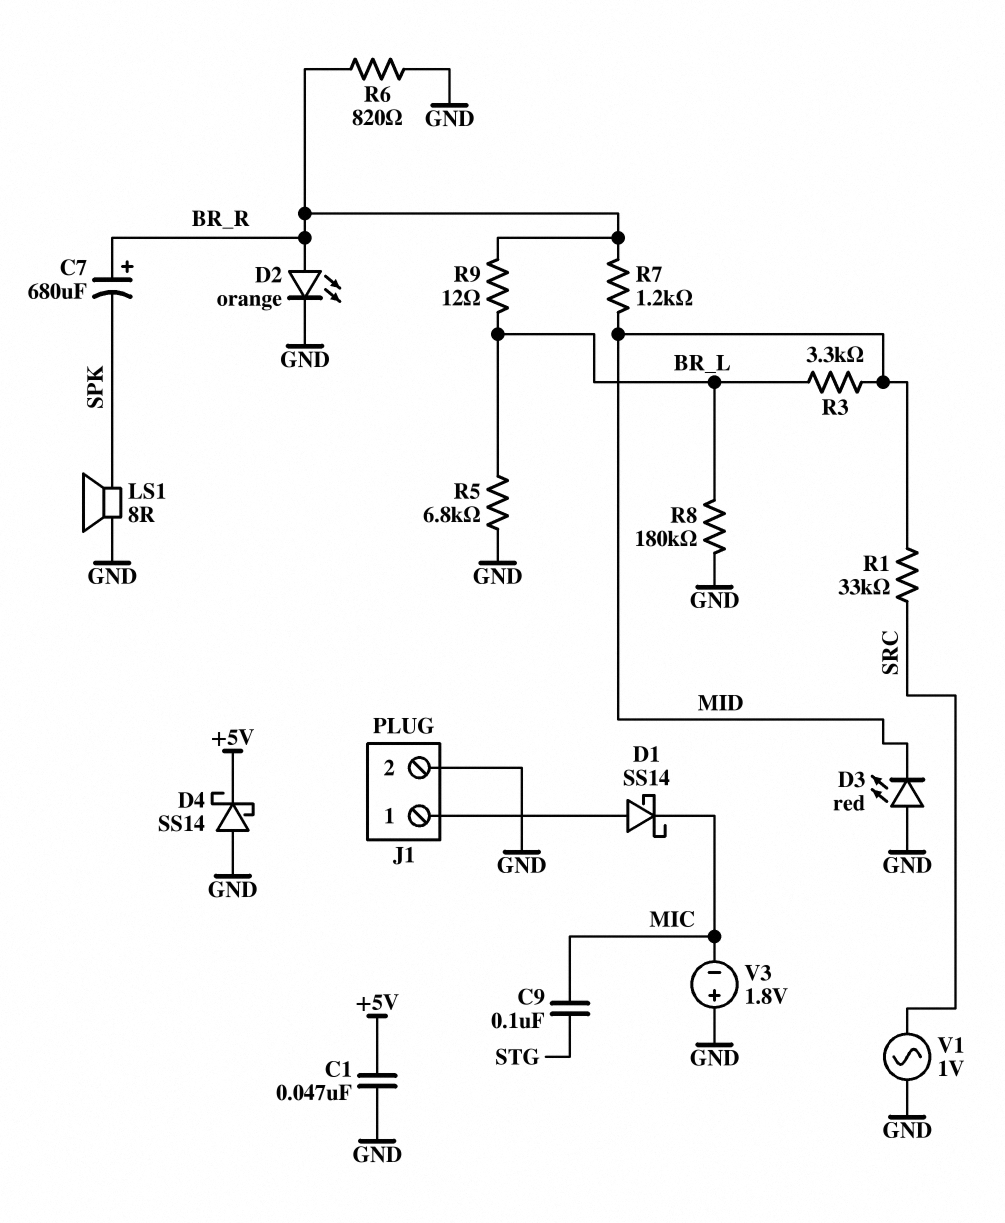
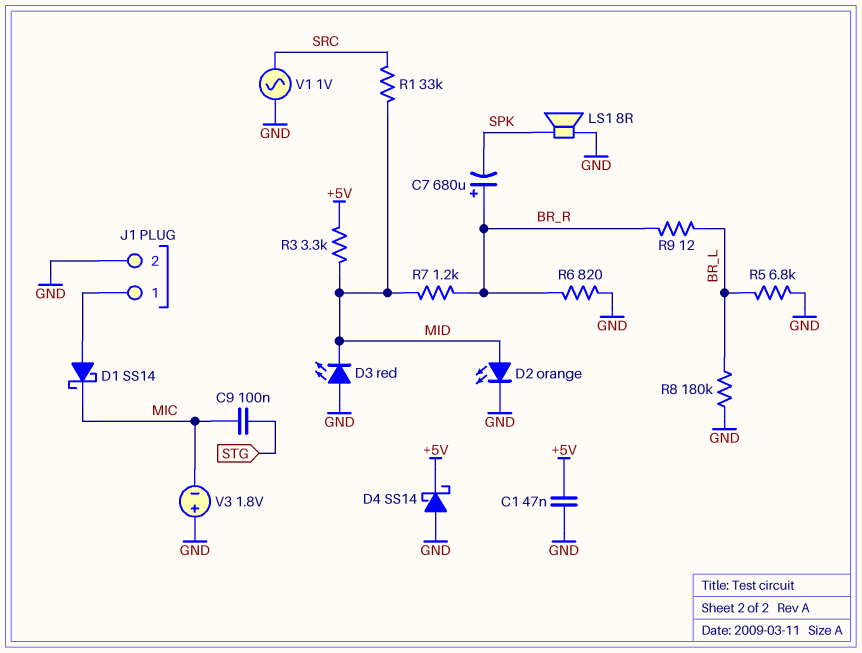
D2: LED orange (A BR_R, K GND) -> LED orange (A MID, K GND)
R3: 3.3k (BR_L, MID) -> 3.3k (+5V, MID)

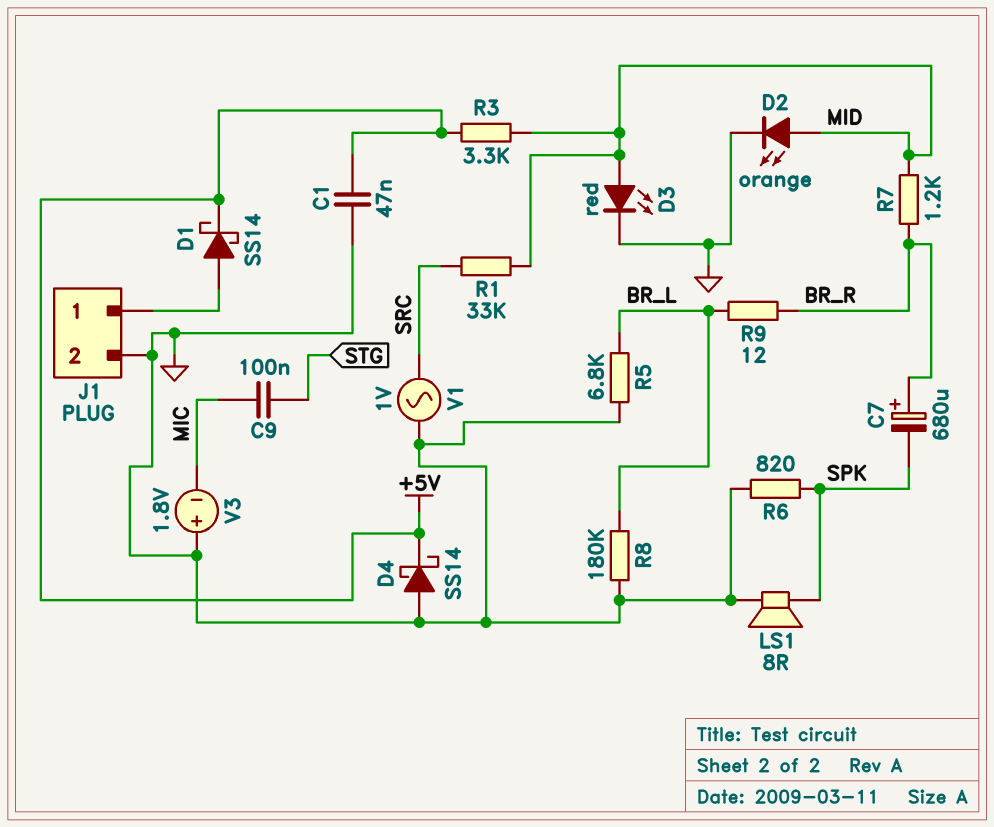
D1: schottky SS14 (A J1/1, K MIC) -> schottky SS14 (A J1/1, K +5V)
D3: LED red (A GND, K MID) -> LED red (A MID, K GND)
R6: 820 (BR_R, GND) -> 820 (GND, SPK)

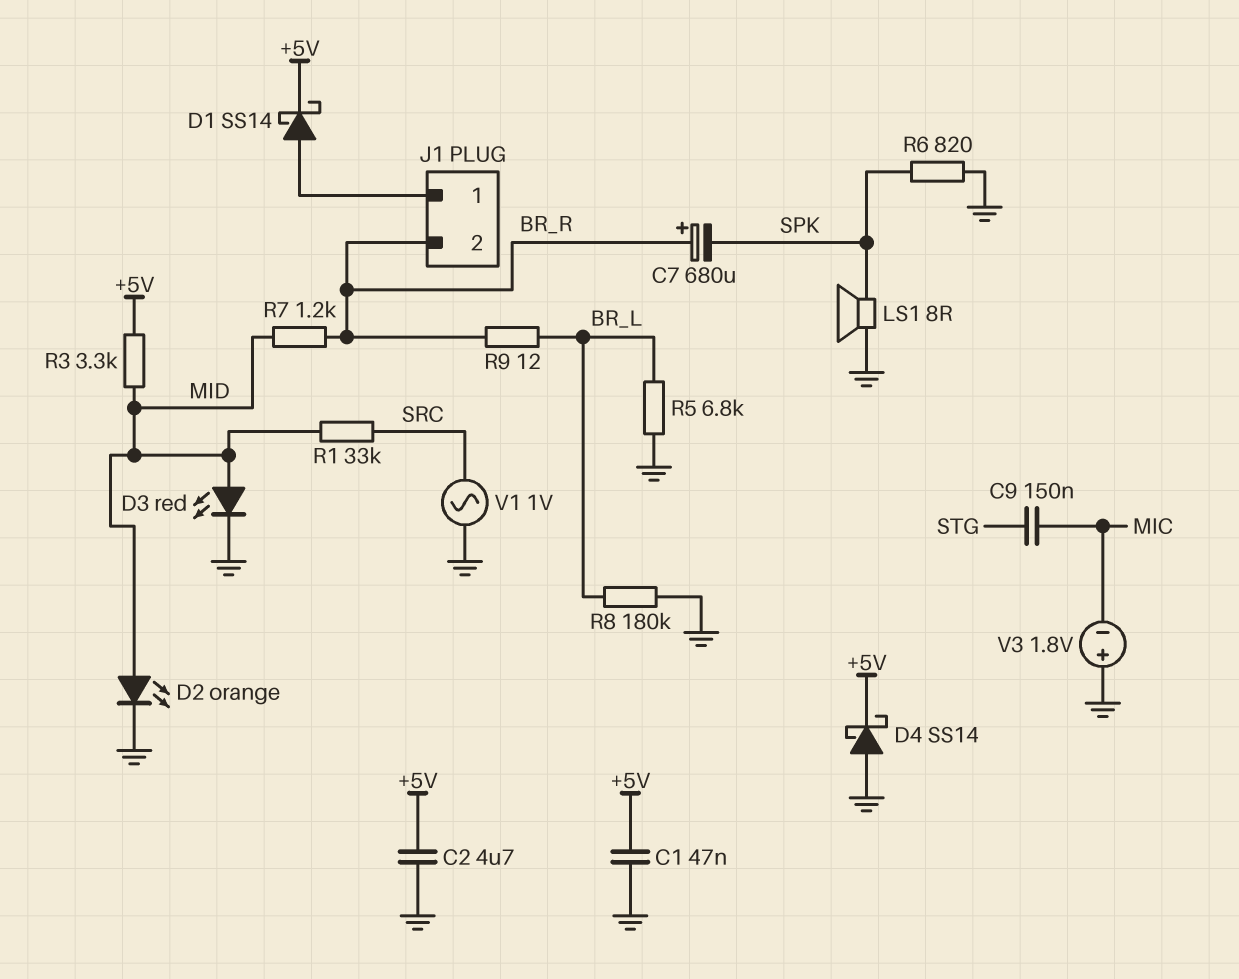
C2: none -> 4.7uF (+5V, GND)
C9: 100nF (MIC, STG) -> 150nF (MIC, STG)
J1 pin 2: GND -> BR_R

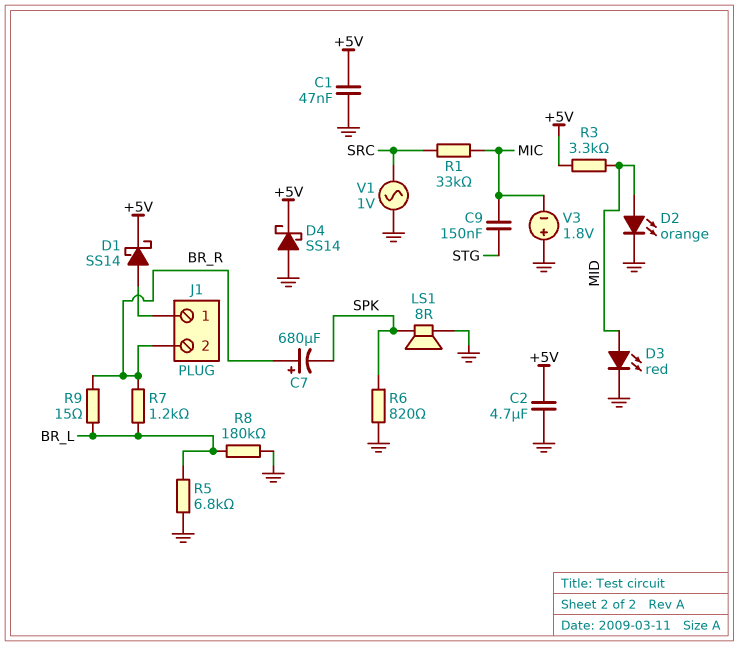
R1: 33k (MID, SRC) -> 33k (MIC, SRC)
R7: 1.2k (BR_R, MID) -> 1.2k (BR_L, BR_R)
R9: 12 (BR_L, BR_R) -> 15 (BR_L, BR_R)

